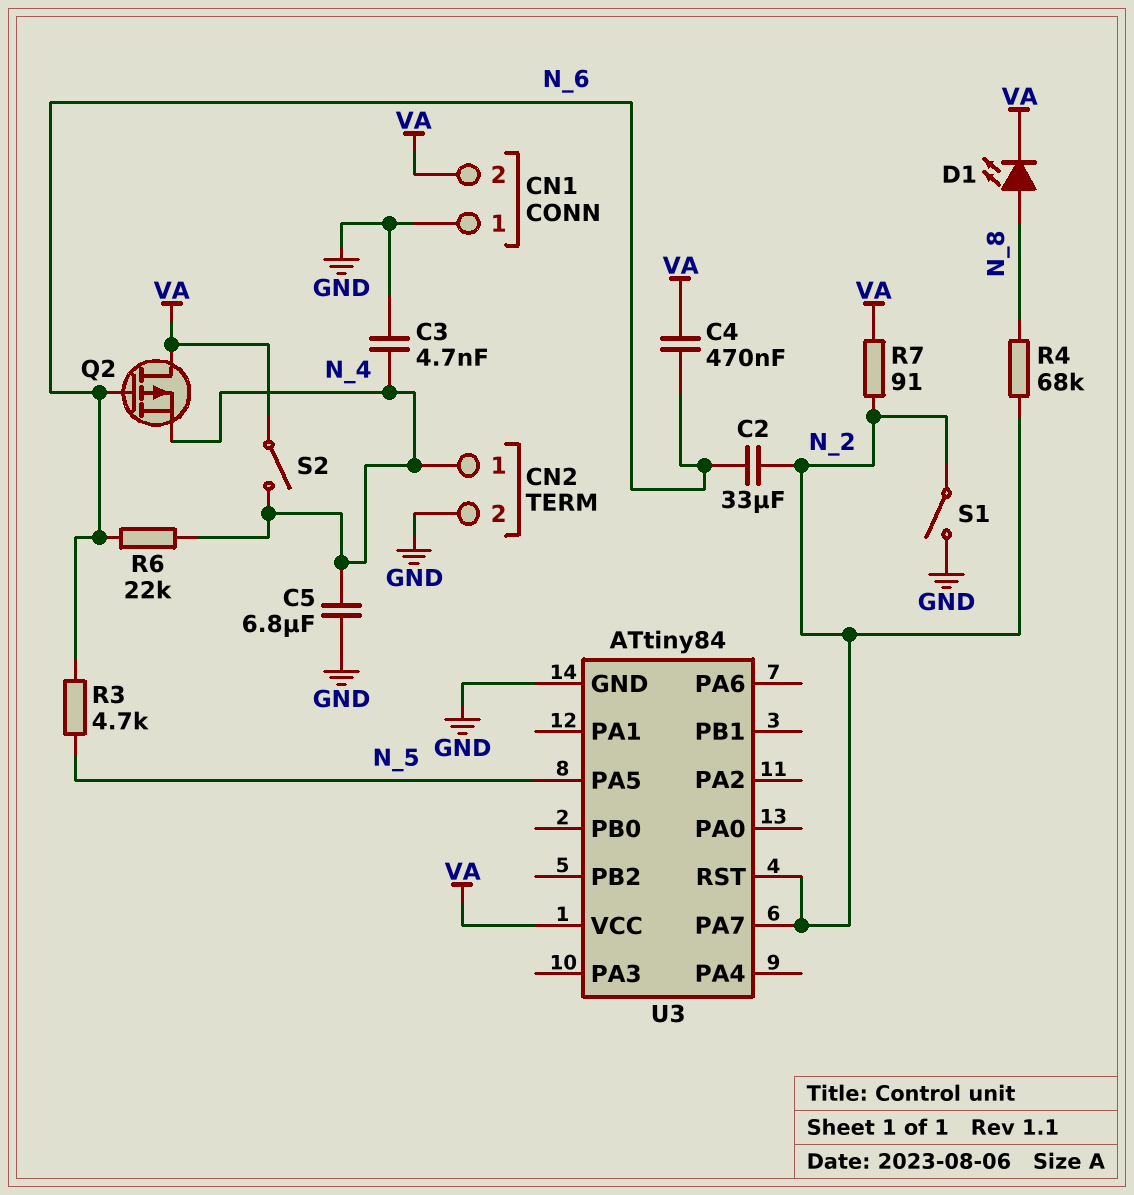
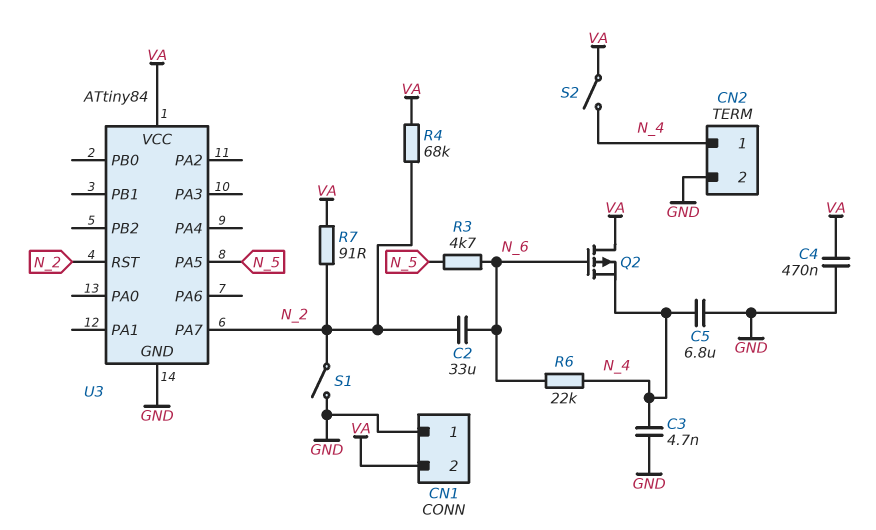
C4: 470nF (N_6, VA) -> 470nF (GND, VA)
D1: LED (A N_8, K VA) -> none
R4: 68k (N_2, N_8) -> 68k (N_2, VA)

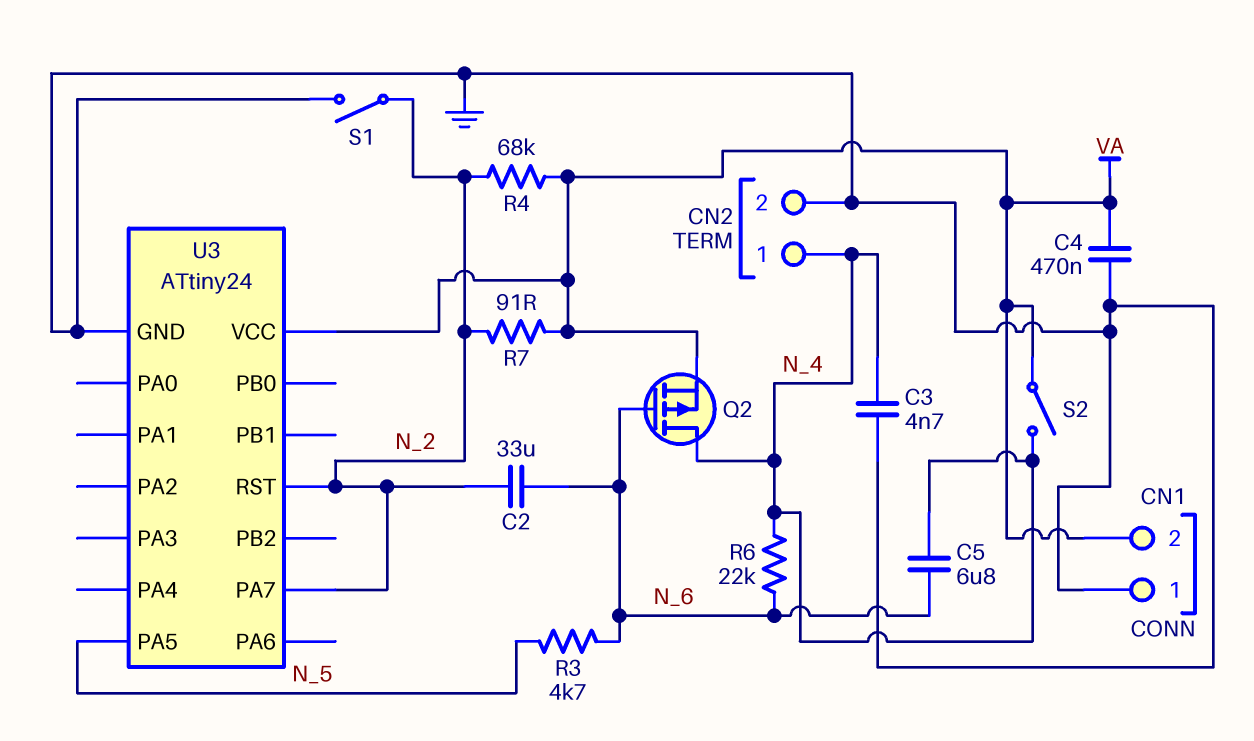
C5: 6.8uF (GND, N_4) -> 6.8uF (N_4, N_6)
Q2: PMOS (G N_6, D VA, S N_4) -> PMOS (G N_6, D N_4, S VA)
U3: ATtiny84 -> ATtiny24

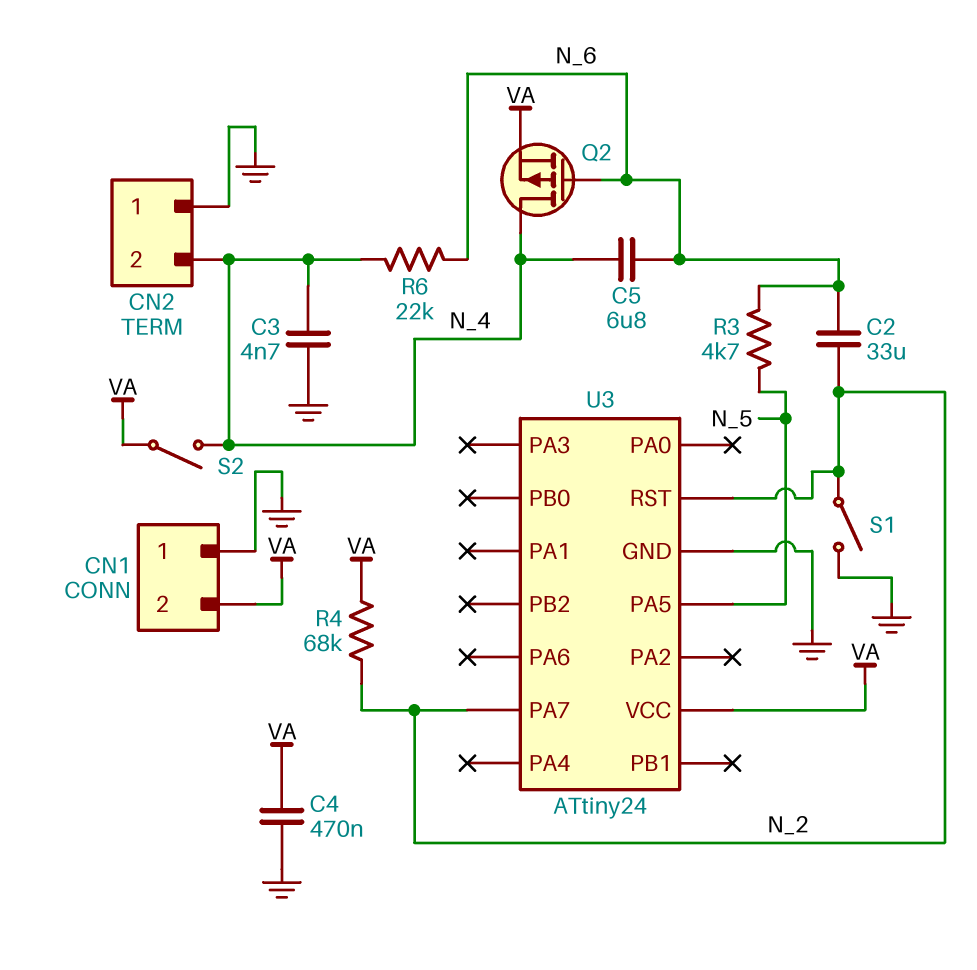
CN2 pin 1: N_4 -> GND
CN2 pin 2: GND -> N_4
R7: 91 (N_2, VA) -> none

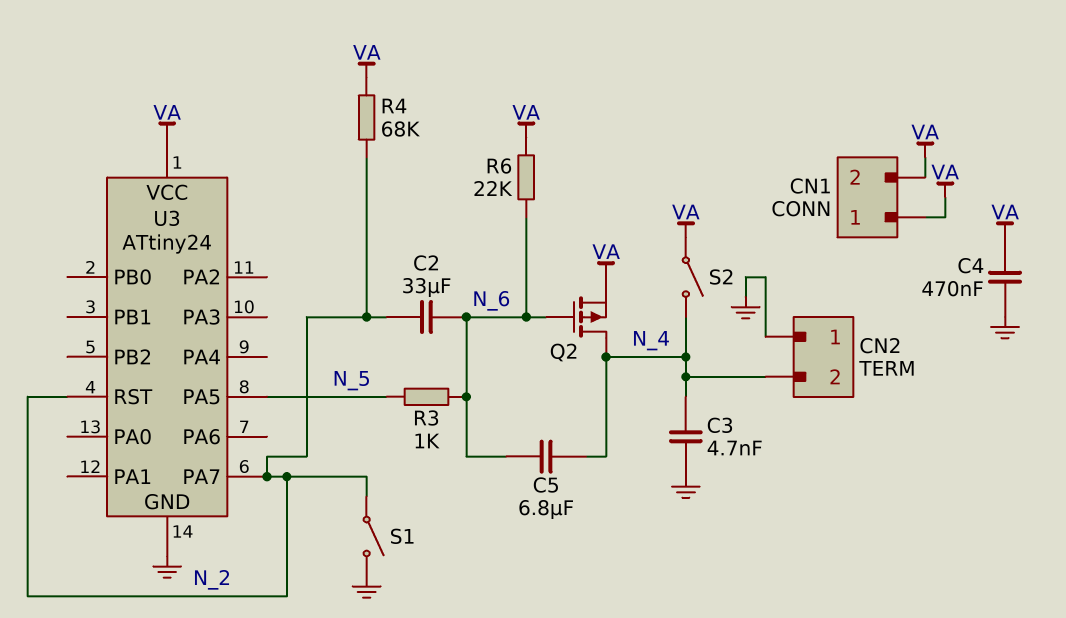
CN1 pin 1: GND -> VA
R3: 4.7k (N_5, N_6) -> 1k (N_5, N_6)
R6: 22k (N_4, N_6) -> 22k (N_6, VA)

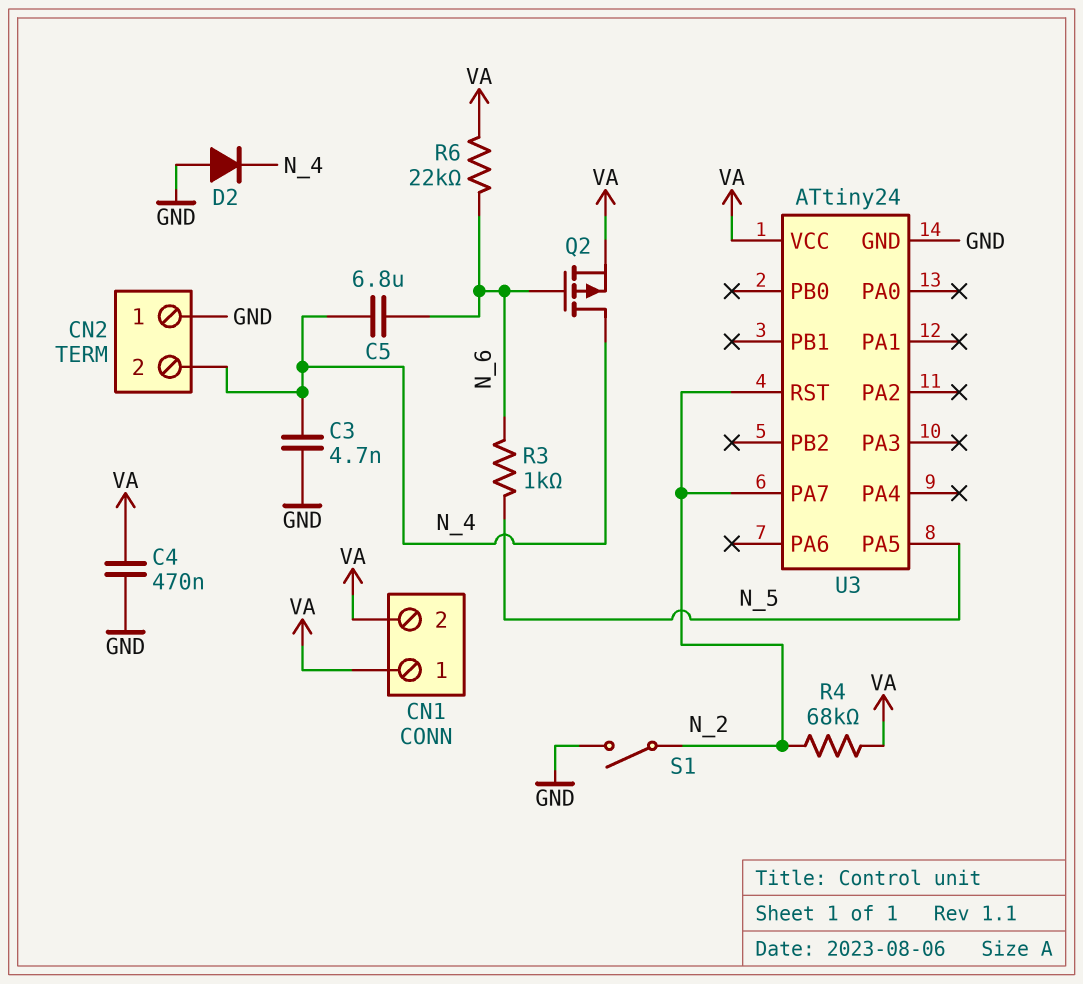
C2: 33uF (N_2, N_6) -> none
D2: none -> diode (A GND, K N_4)
S2: switch (N_4, VA) -> none

